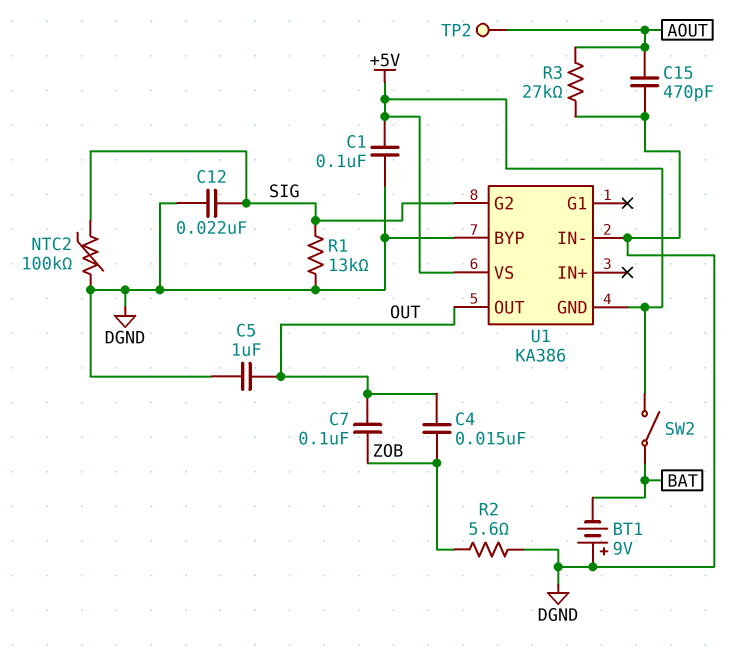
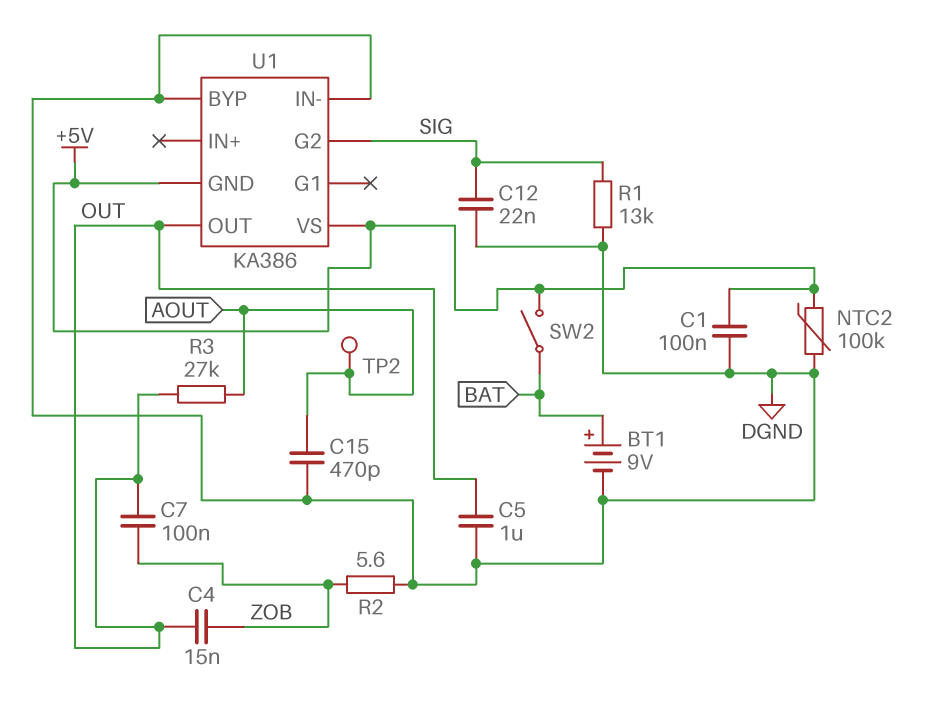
BT1: 9V (plus DGND, minus BAT) -> 9V (plus BAT, minus DGND)
NTC2: 100k (DGND, SIG) -> 100k (+5V, DGND)
R3: 27k (AOUT, DGND) -> 27k (AOUT, OUT)

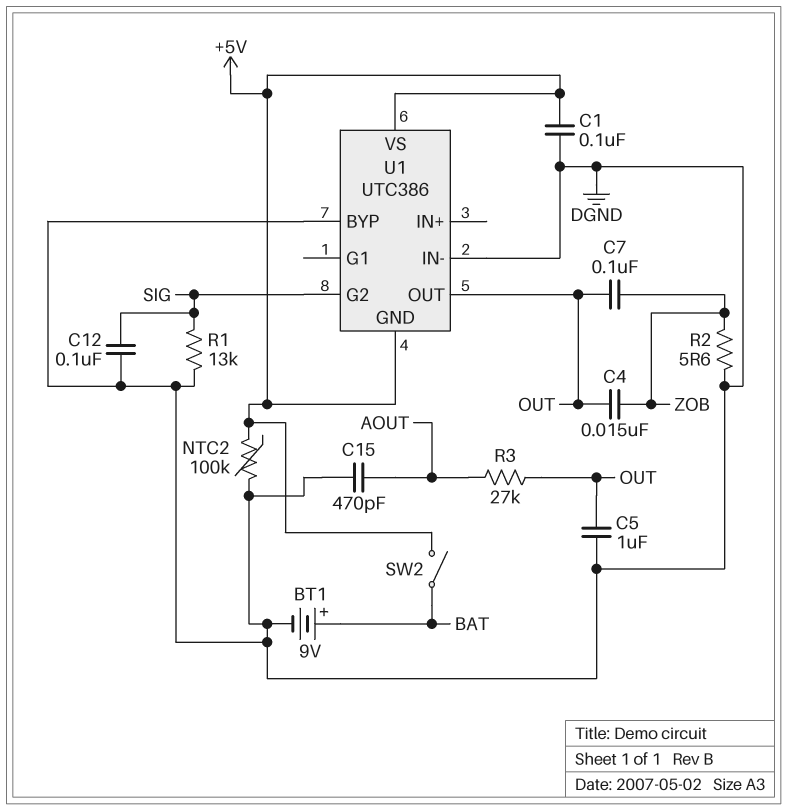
C12: 22nF (DGND, SIG) -> 100nF (DGND, SIG)
TP2: test point (AOUT) -> none
U1: KA386 -> UTC386

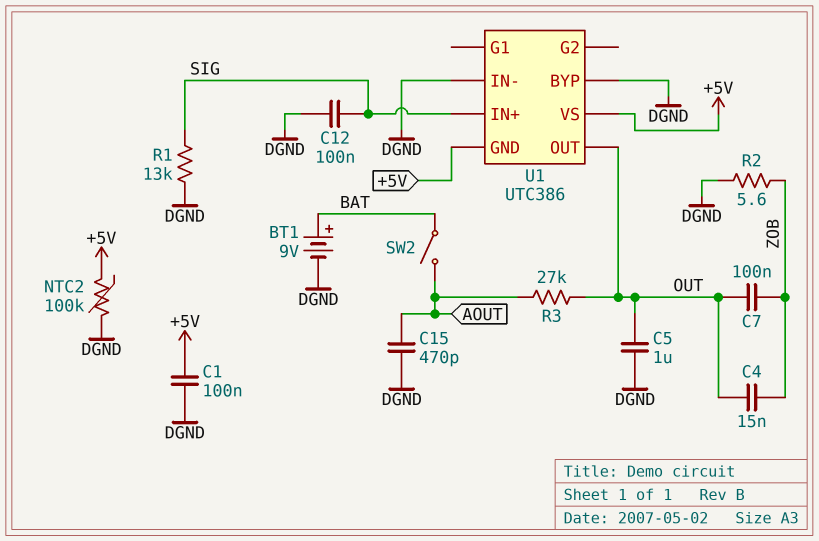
SW2: switch (+5V, BAT) -> switch (AOUT, BAT)
U1 pin G2: SIG -> none
U1 pin IN+: none -> SIG

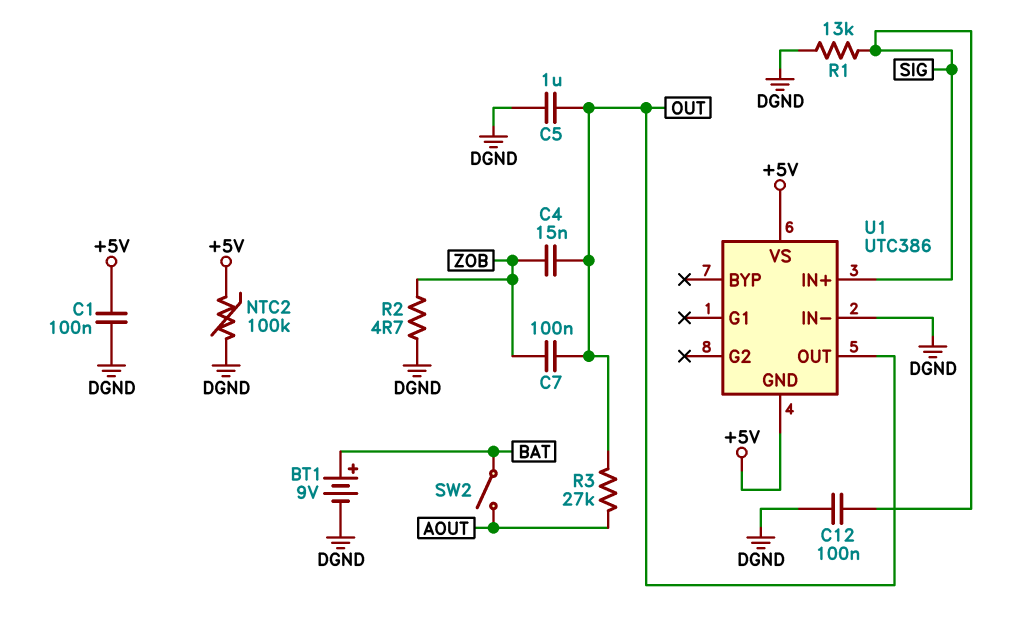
C15: 470pF (AOUT, DGND) -> none
R2: 5.6 (DGND, ZOB) -> 4.7 (DGND, ZOB)
U1 pin BYP: DGND -> none

